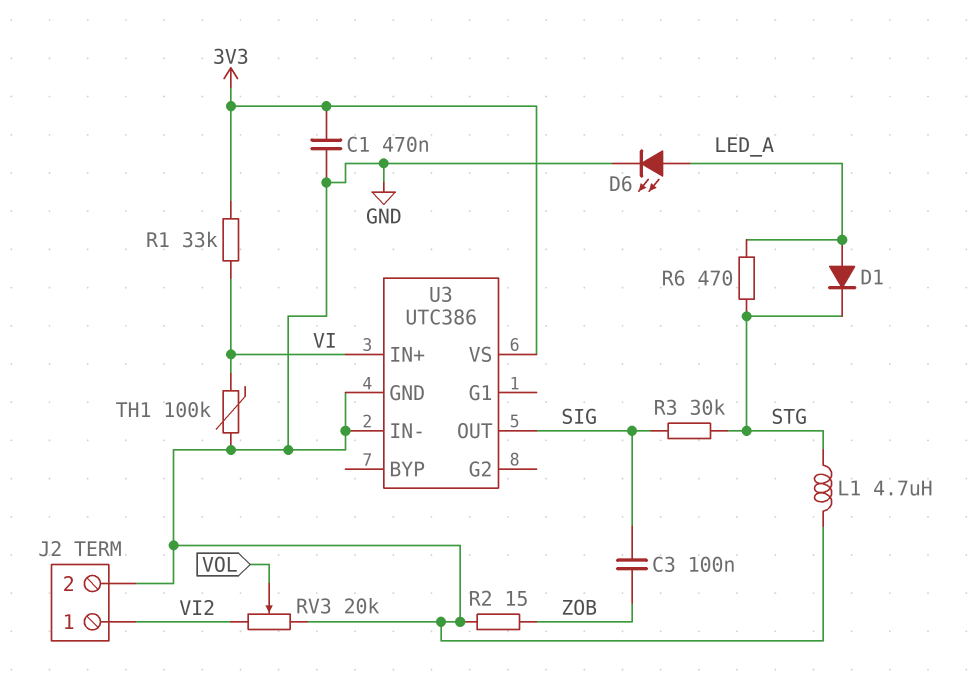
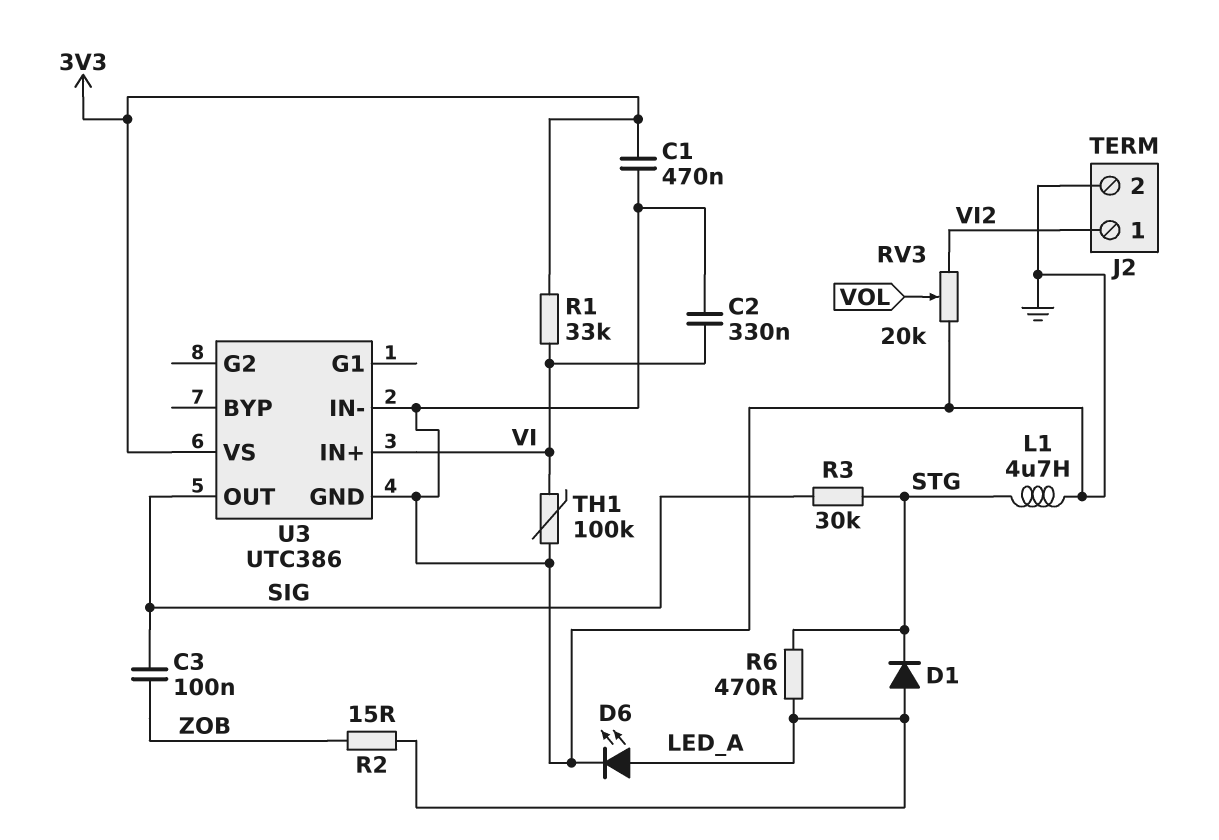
C2: none -> 330nF (GND, VI)
R2: 15 (GND, ZOB) -> 15 (LED_A, ZOB)

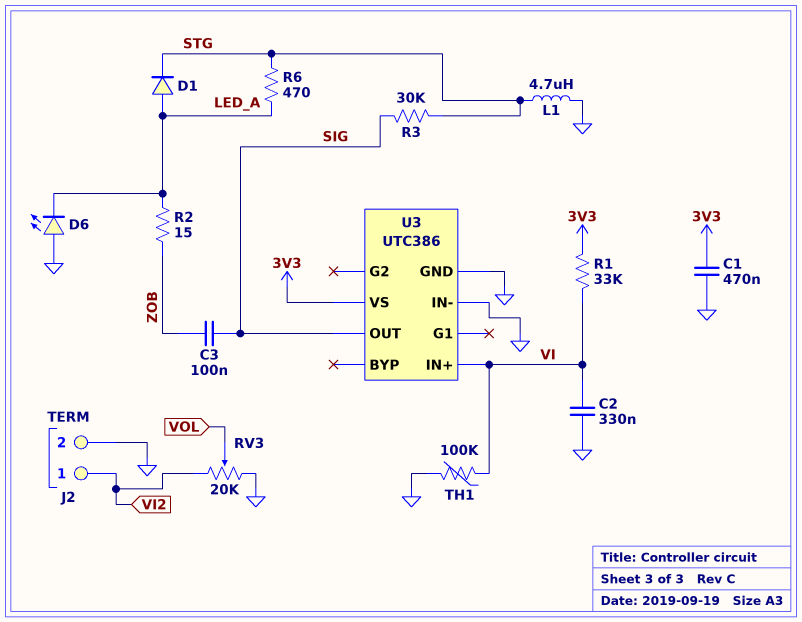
D6: LED (A LED_A, K GND) -> LED (A GND, K LED_A)

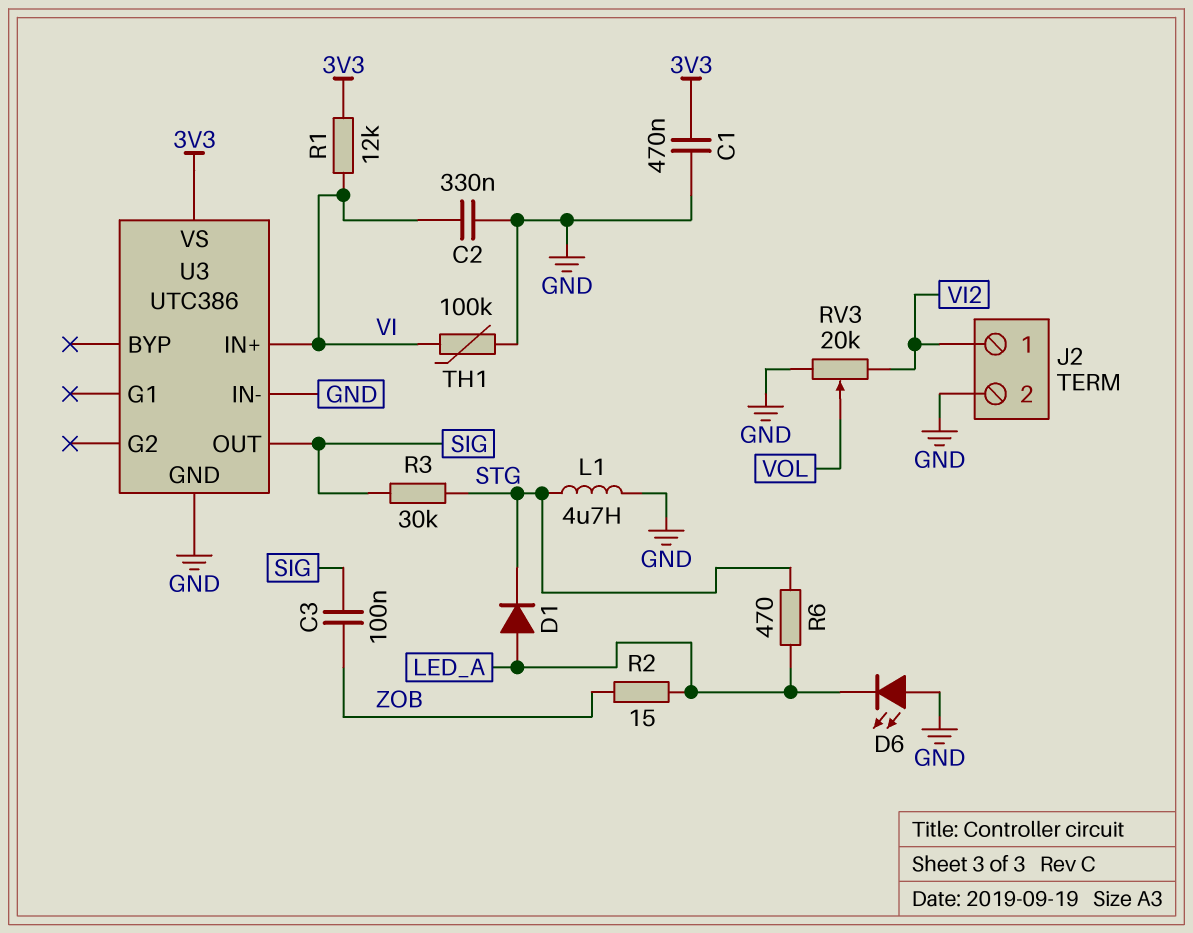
R1: 33k (3V3, VI) -> 12k (3V3, VI)

